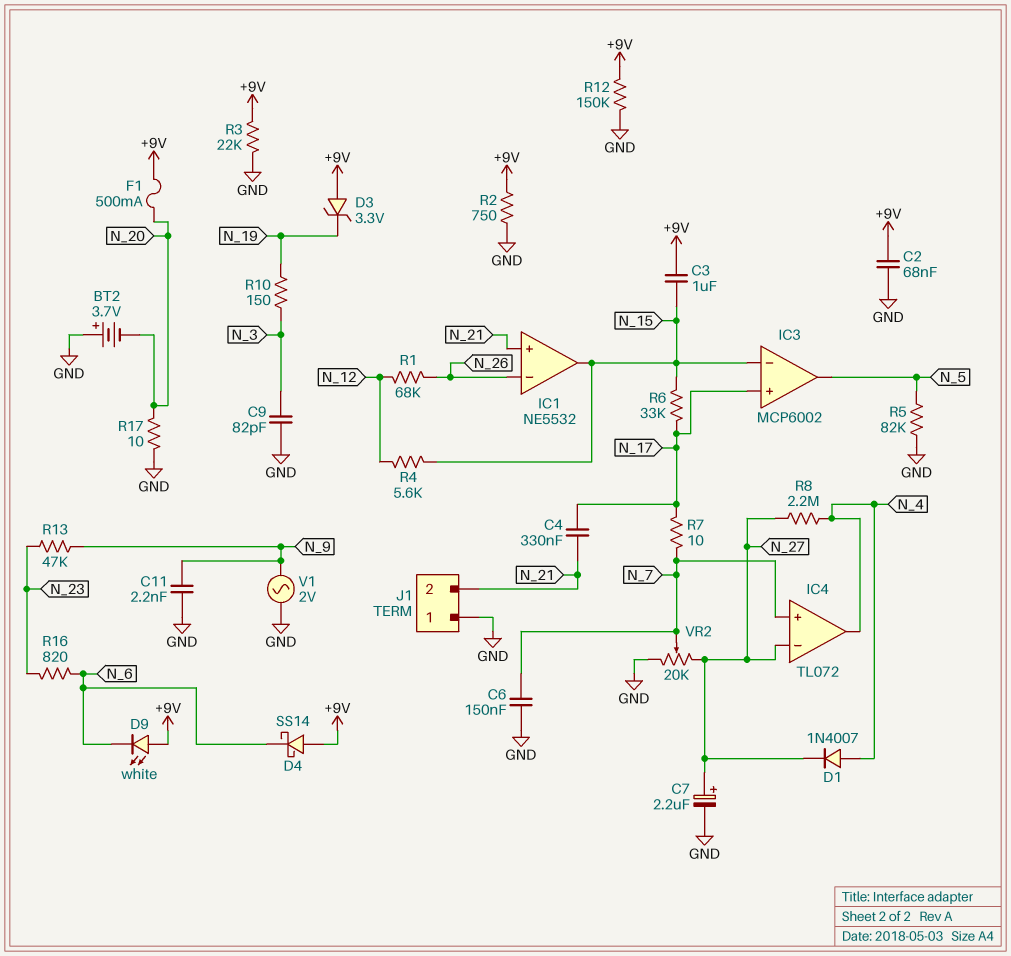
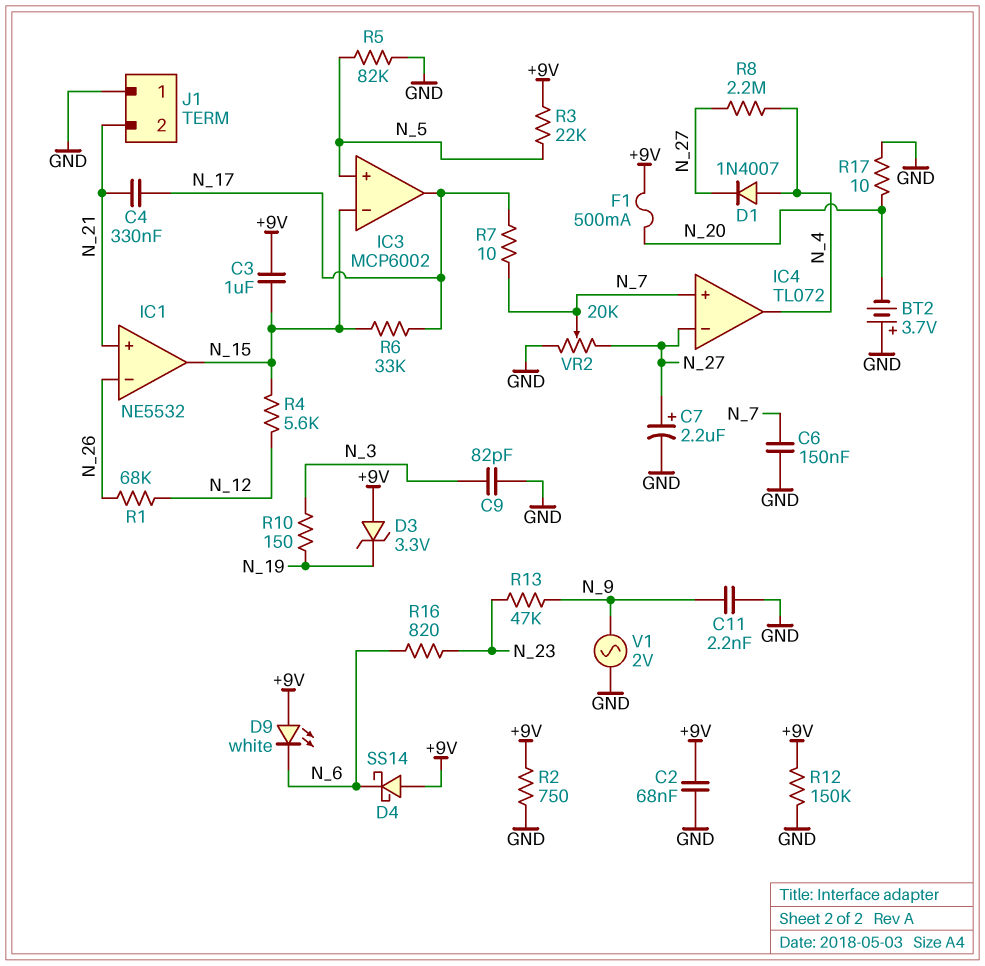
IC3 pin in+: N_17 -> N_5
IC3 pin out: N_5 -> N_17
R3: 22k (+9V, GND) -> 22k (+9V, N_5)

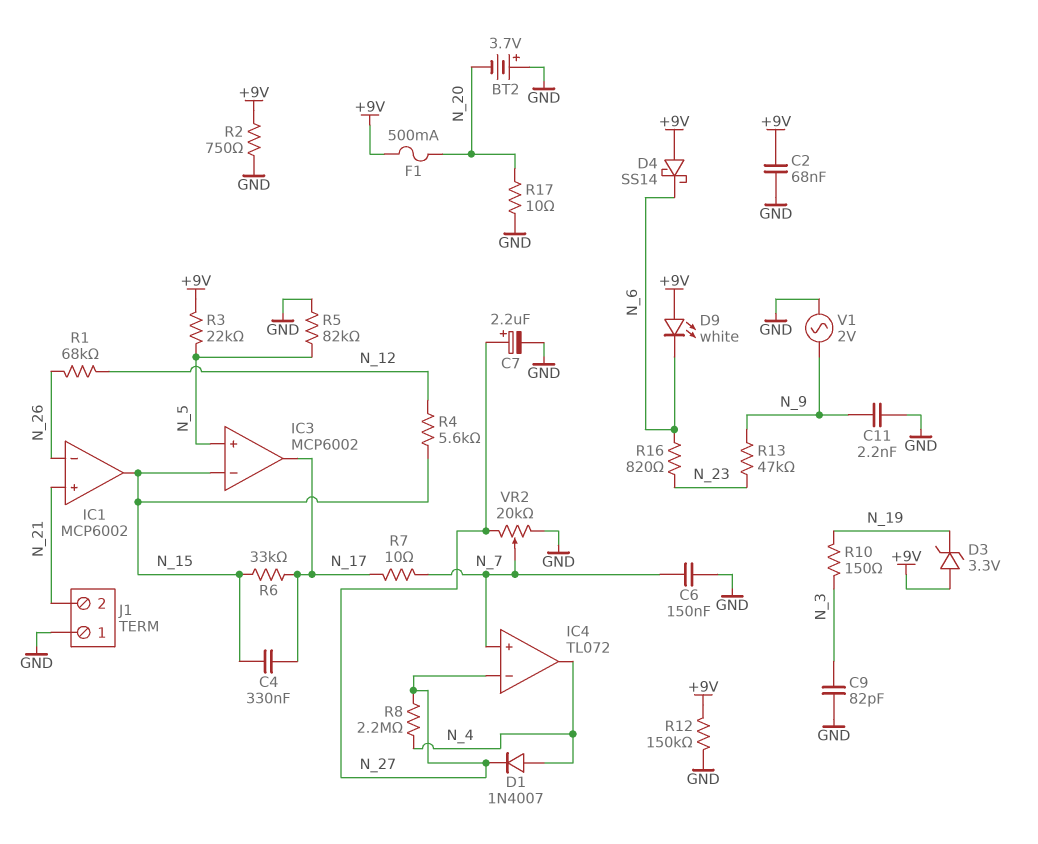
C3: 1uF (+9V, N_15) -> none
C4: 330nF (N_17, N_21) -> 330nF (N_15, N_17)
IC1: NE5532 -> MCP6002

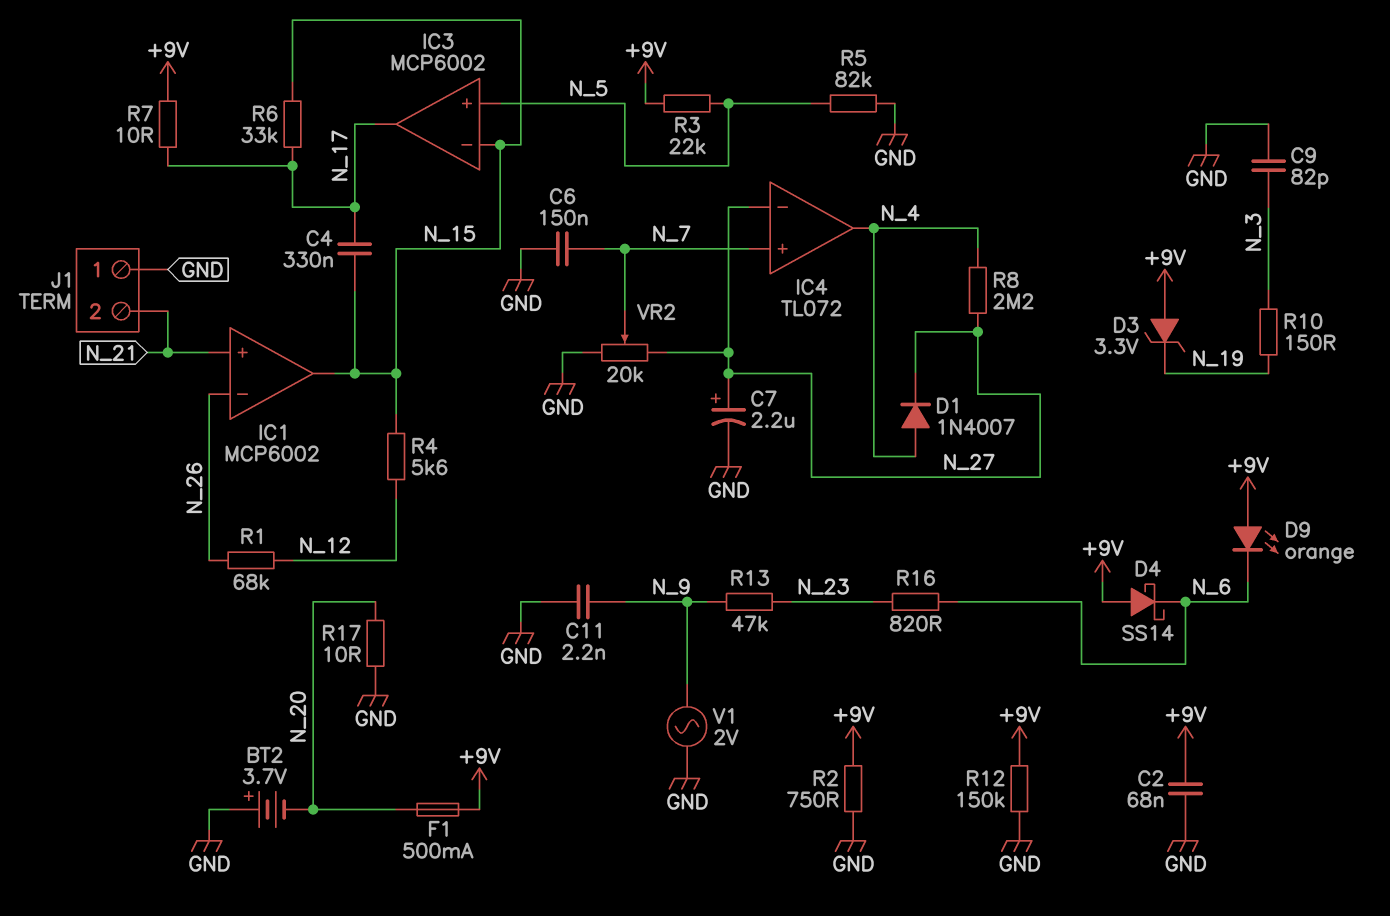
D9: LED white (A +9V, K N_6) -> LED orange (A +9V, K N_6)
R7: 10 (N_7, N_17) -> 10 (+9V, N_17)

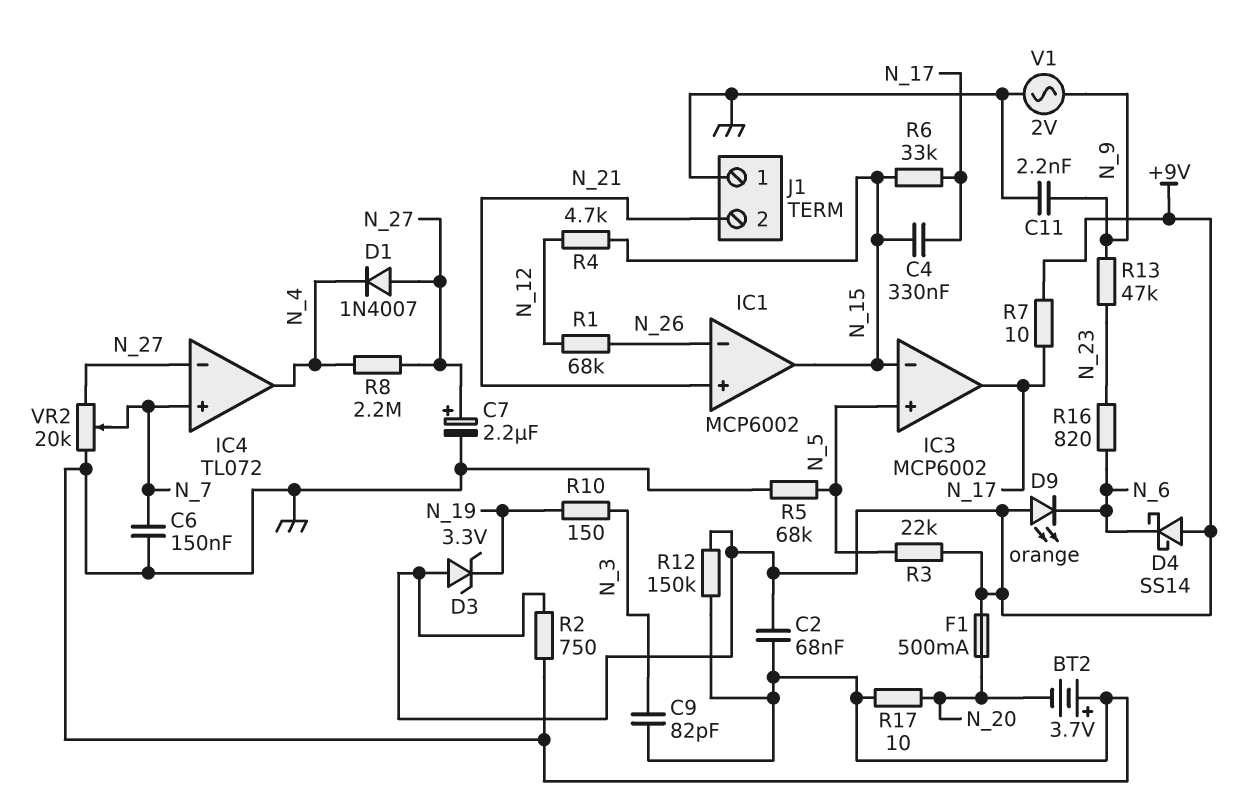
D1: diode 1N4007 (A N_4, K N_27) -> diode 1N4007 (A N_27, K N_4)
R4: 5.6k (N_12, N_15) -> 4.7k (N_12, N_15)
R5: 82k (GND, N_5) -> 68k (GND, N_5)

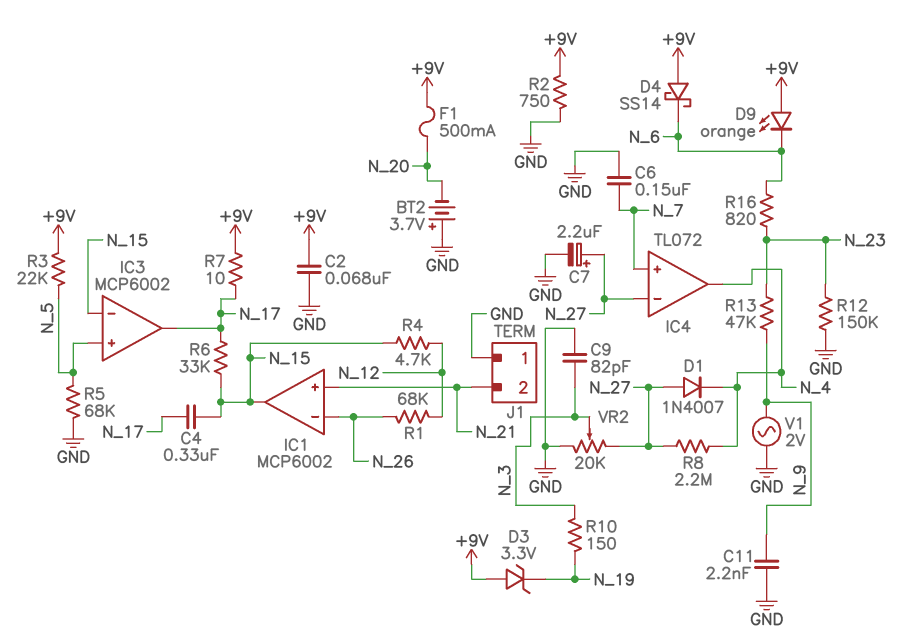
R12: 150k (+9V, GND) -> 150k (GND, N_23)
R17: 10 (GND, N_20) -> none
VR2: 20k (GND, N_27, wiper N_7) -> 20k (GND, N_27, wiper N_3)

